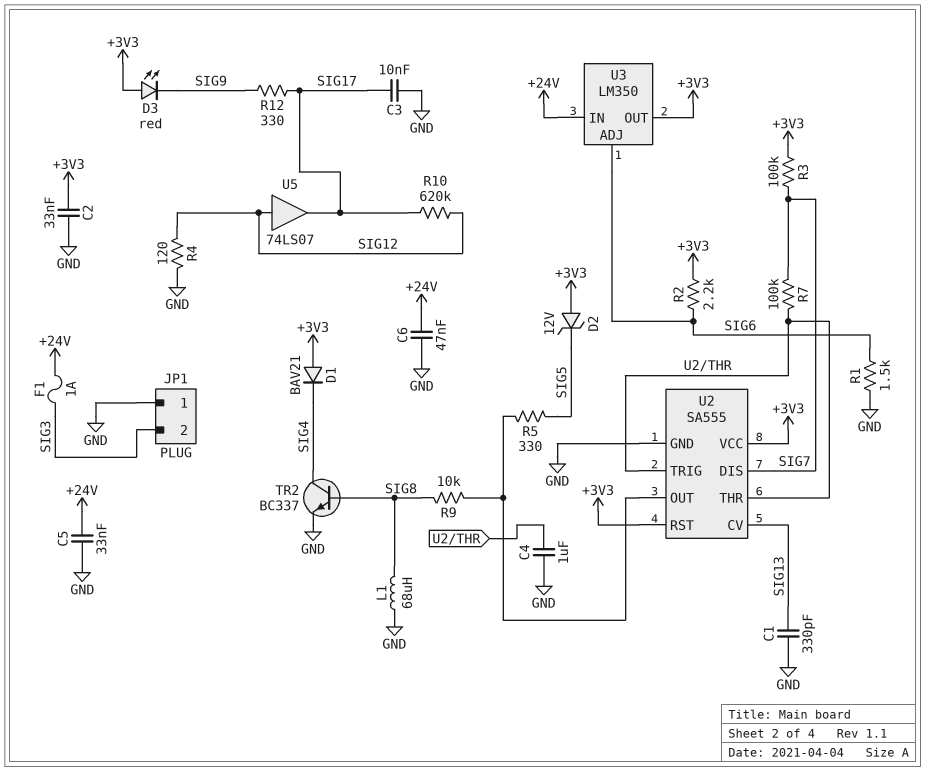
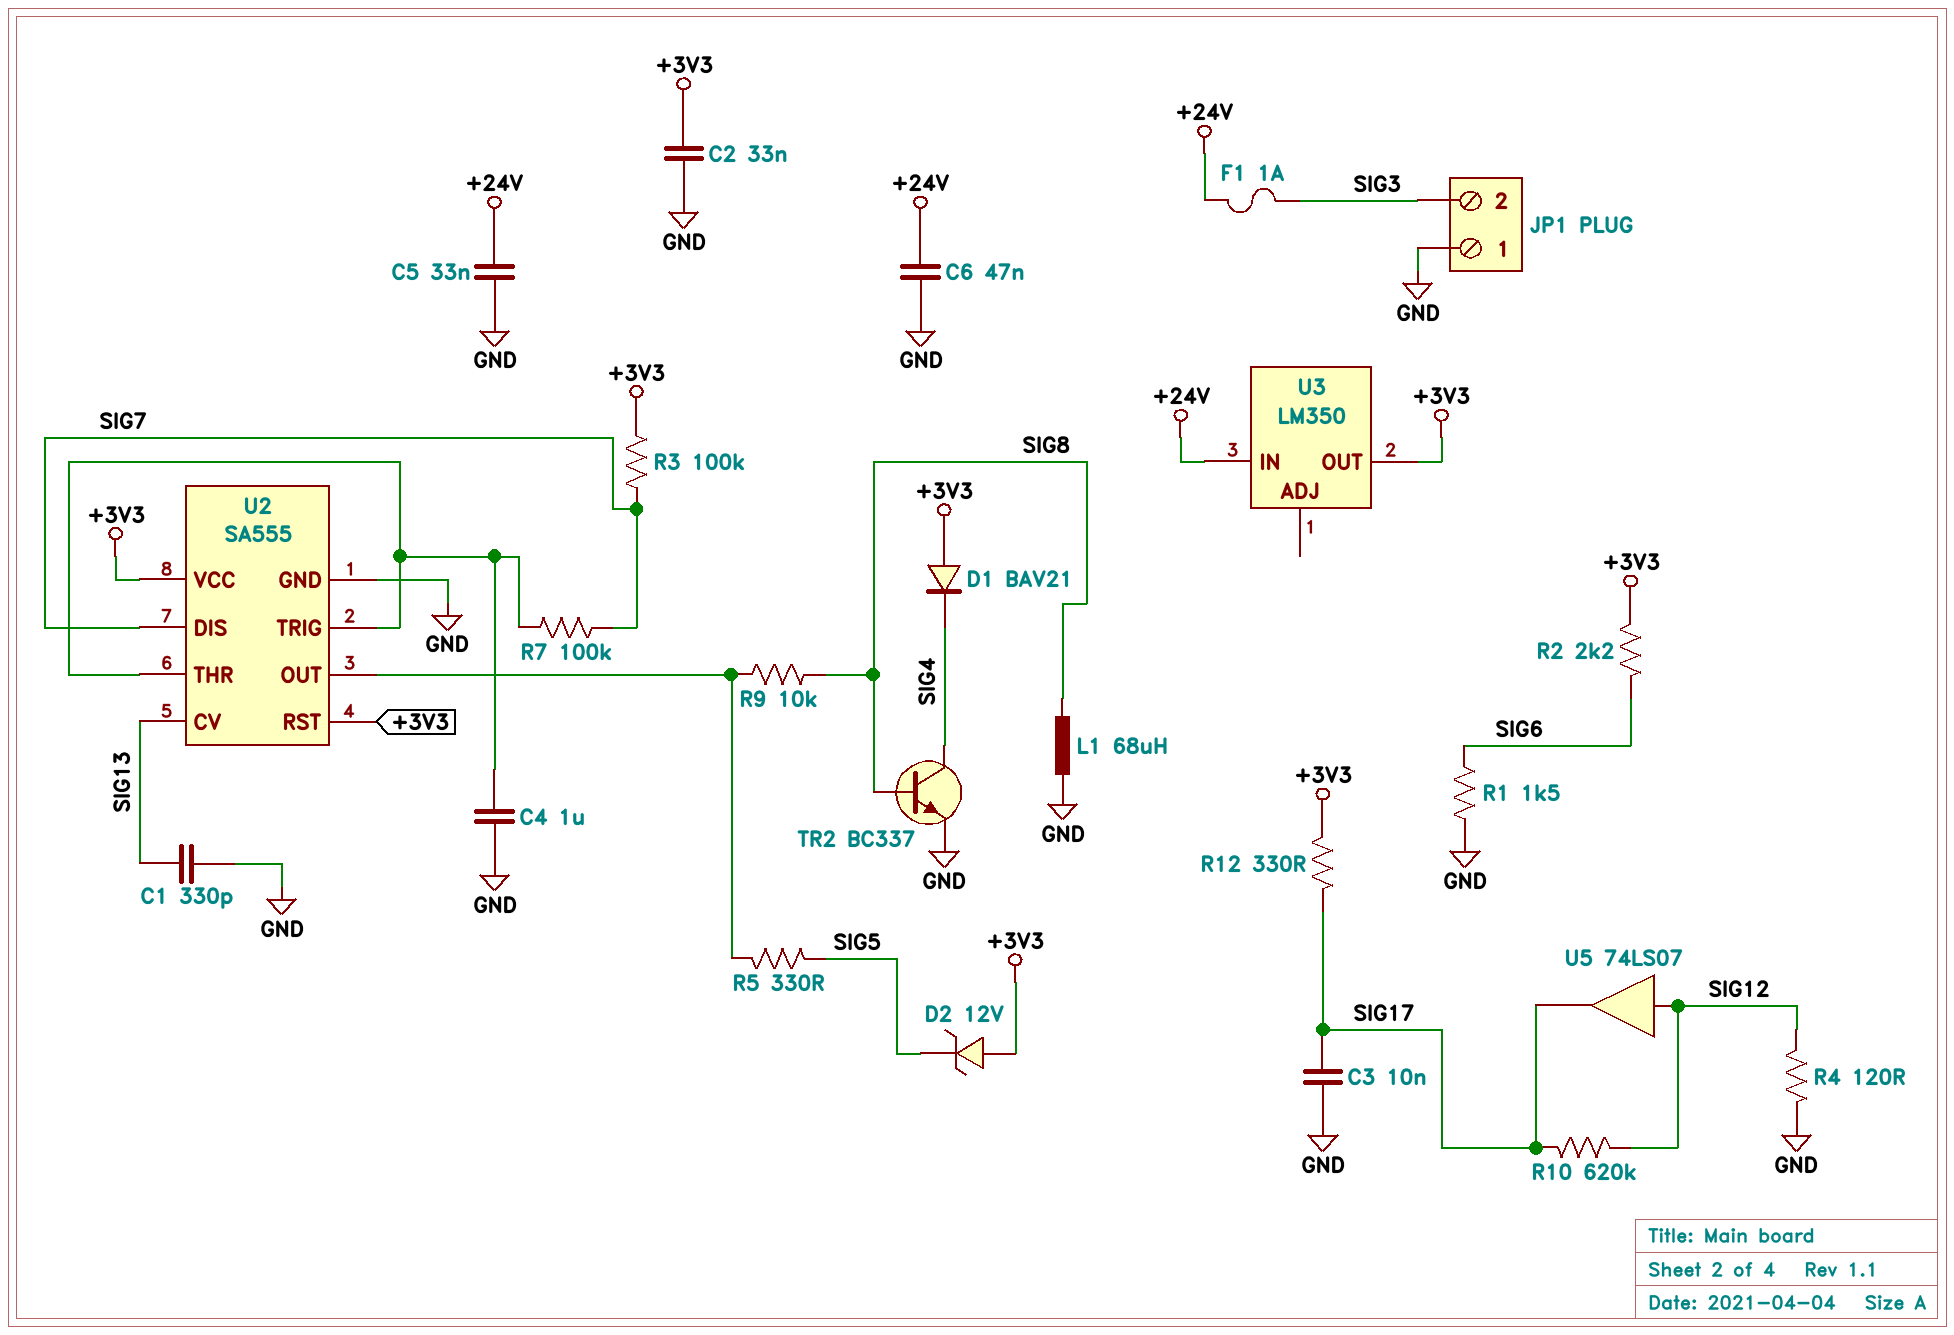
D3: LED red (A +3V3, K SIG9) -> none
R12: 330 (SIG9, SIG17) -> 330 (+3V3, SIG17)
U3 pin ADJ: SIG6 -> none

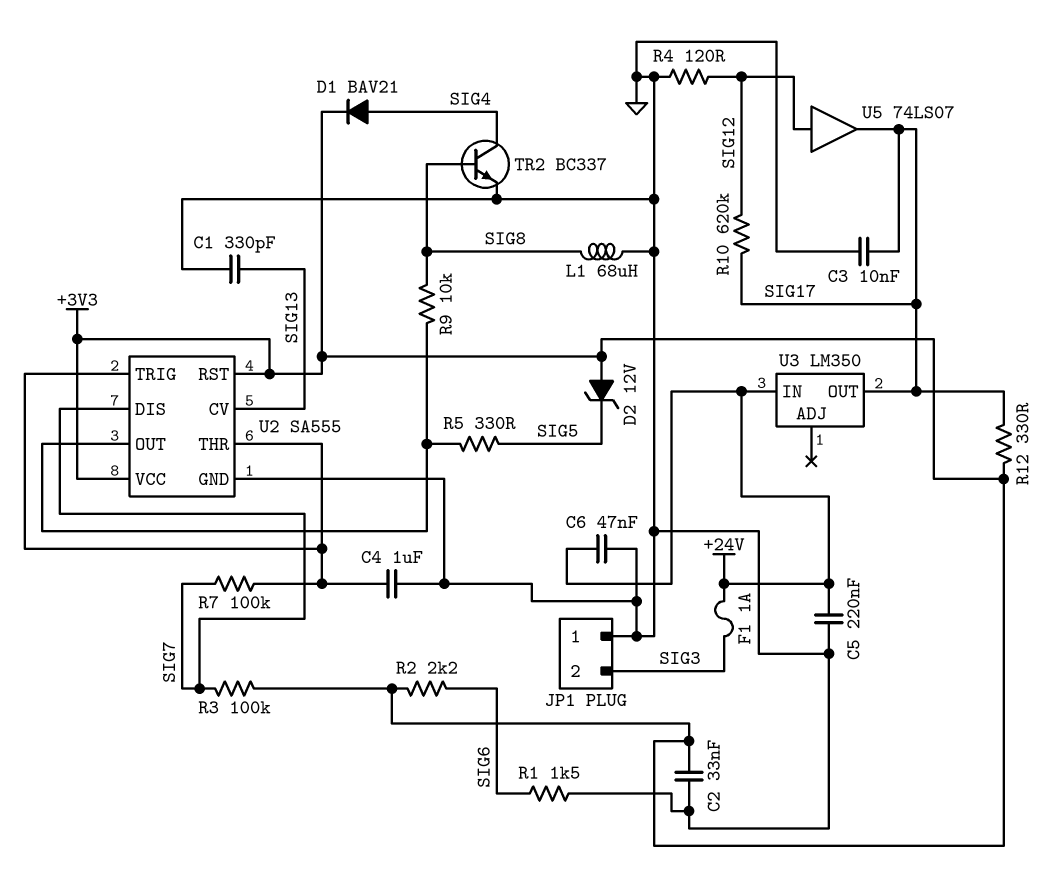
C5: 33nF (+24V, GND) -> 220nF (+24V, GND)
D1: diode BAV21 (A +3V3, K SIG4) -> diode BAV21 (A SIG4, K +3V3)
U3 pin OUT: +3V3 -> SIG17

